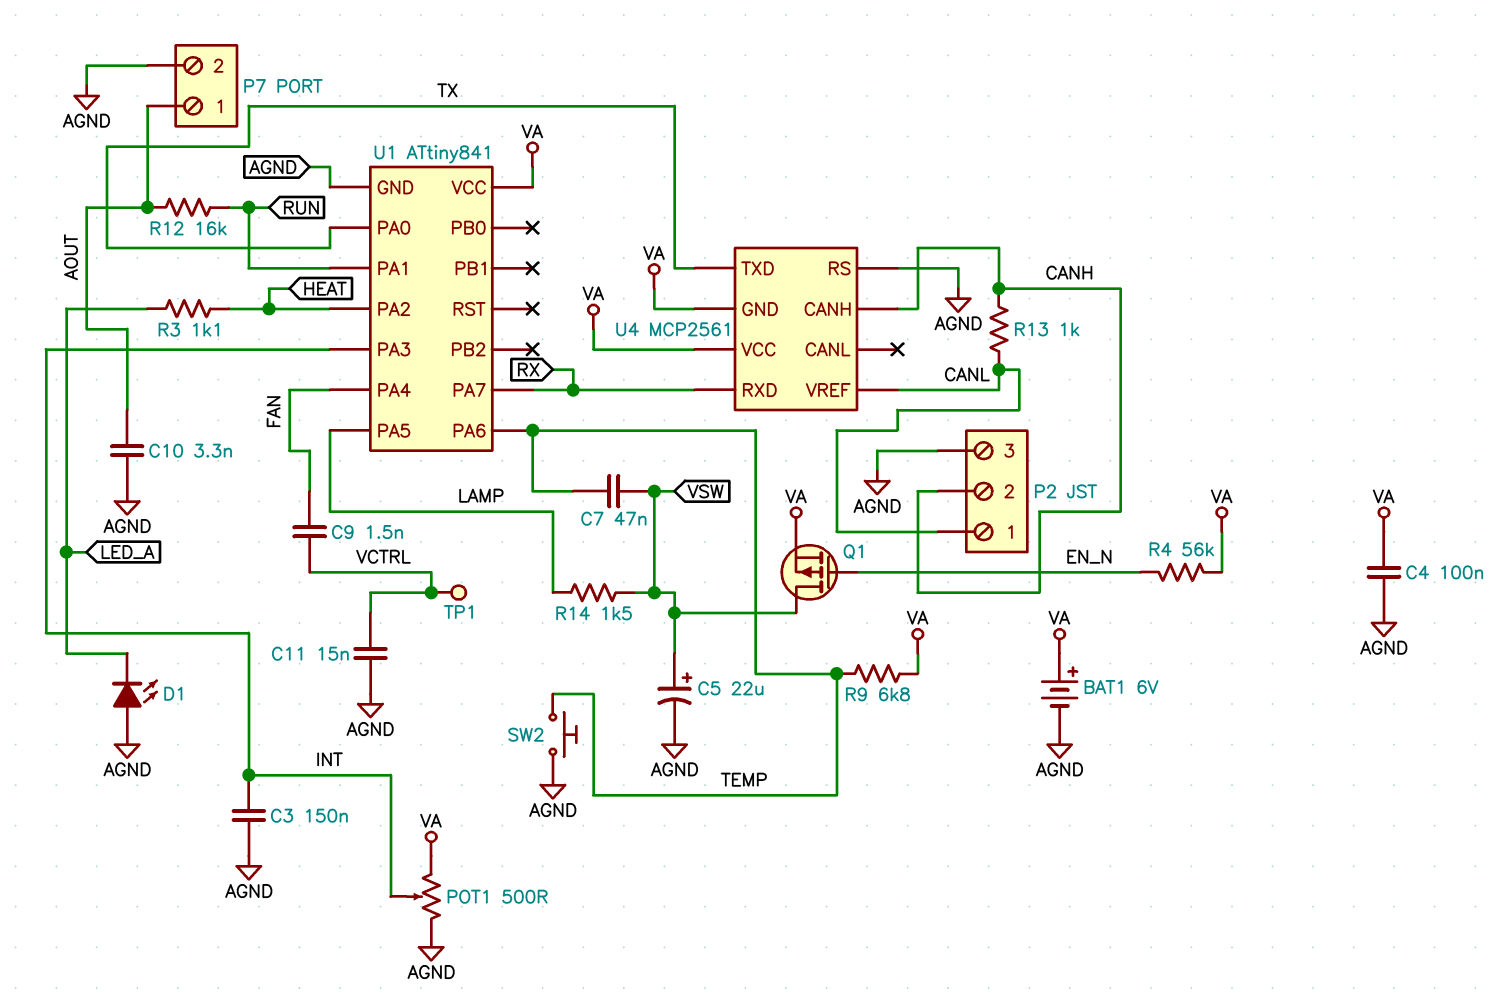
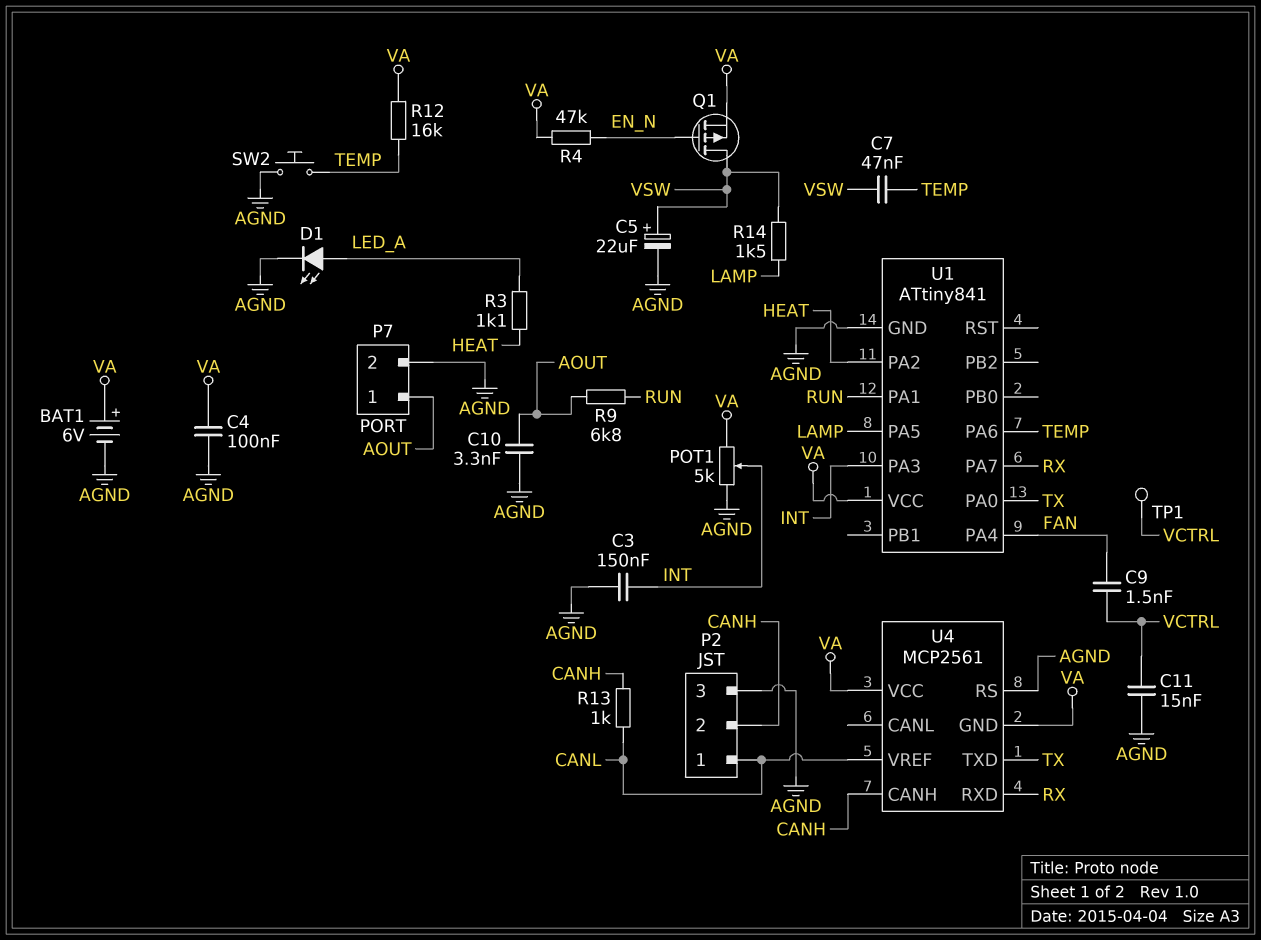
D1: LED (A AGND, K LED_A) -> LED (A LED_A, K AGND)
POT1: 500 (AGND, VA, wiper INT) -> 5k (AGND, VA, wiper INT)
R4: 56k (EN_N, VA) -> 47k (EN_N, VA)
R9: 6.8k (TEMP, VA) -> 6.8k (AOUT, RUN)
R12: 16k (AOUT, RUN) -> 16k (TEMP, VA)

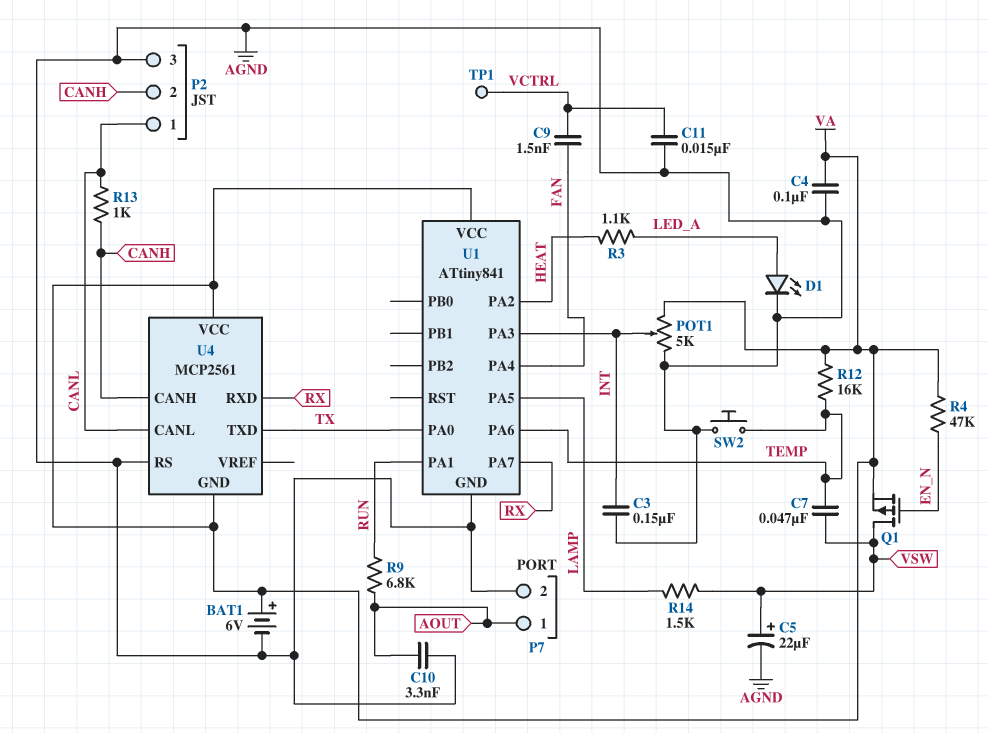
U4 pin CANL: none -> CANL
U4 pin VREF: CANL -> none

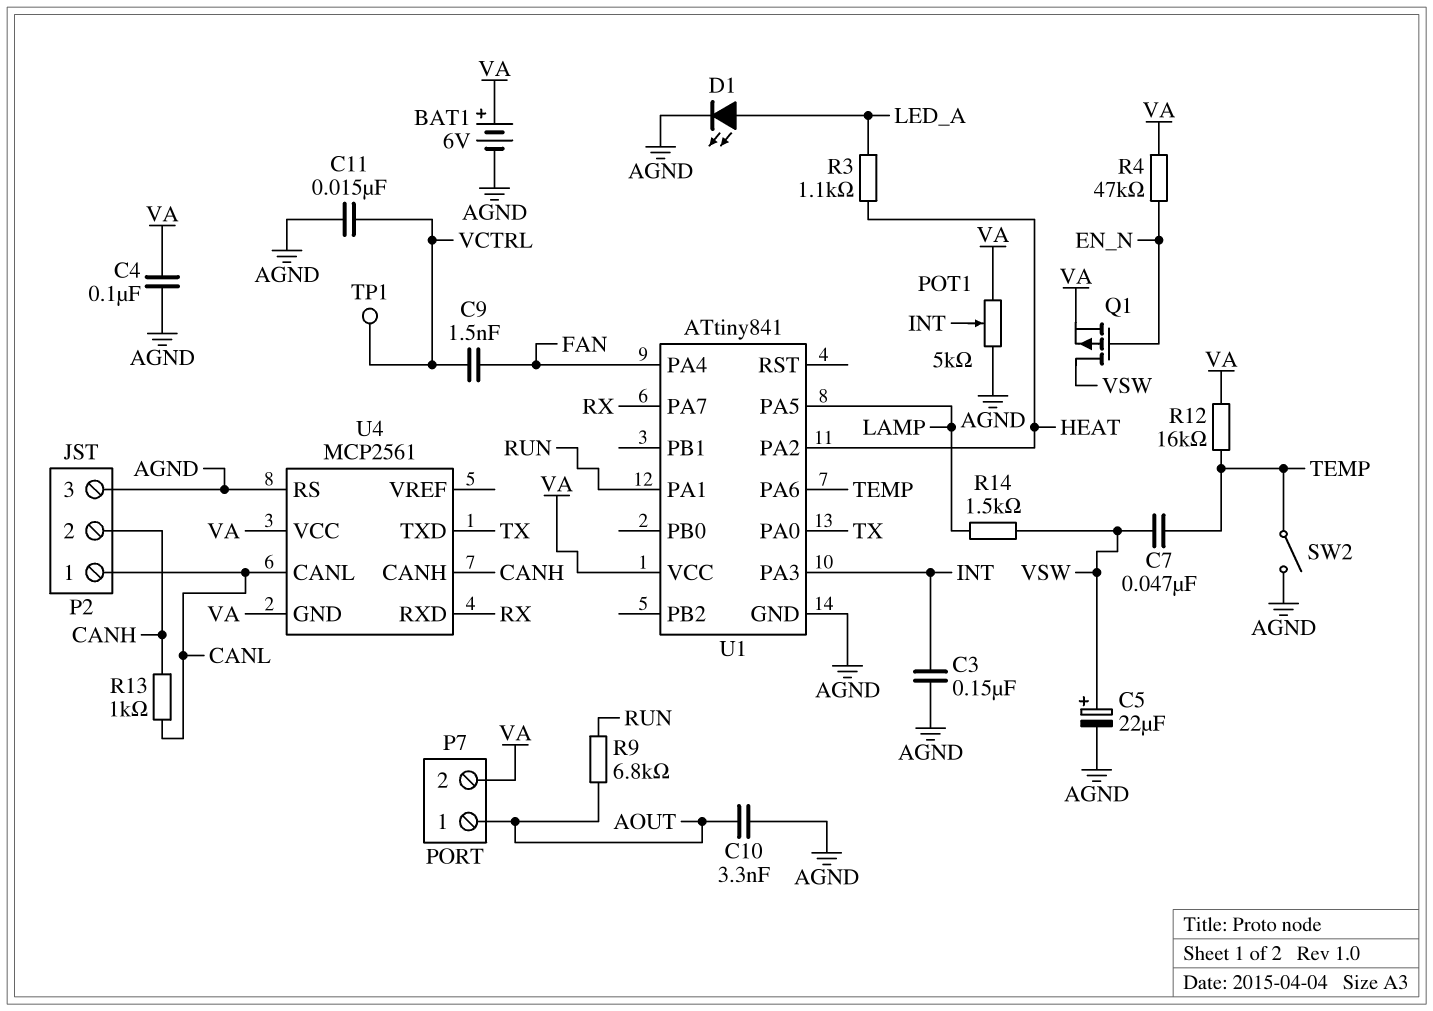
P7 pin 2: AGND -> VA
SW2: button (AGND, TEMP) -> switch (AGND, TEMP)

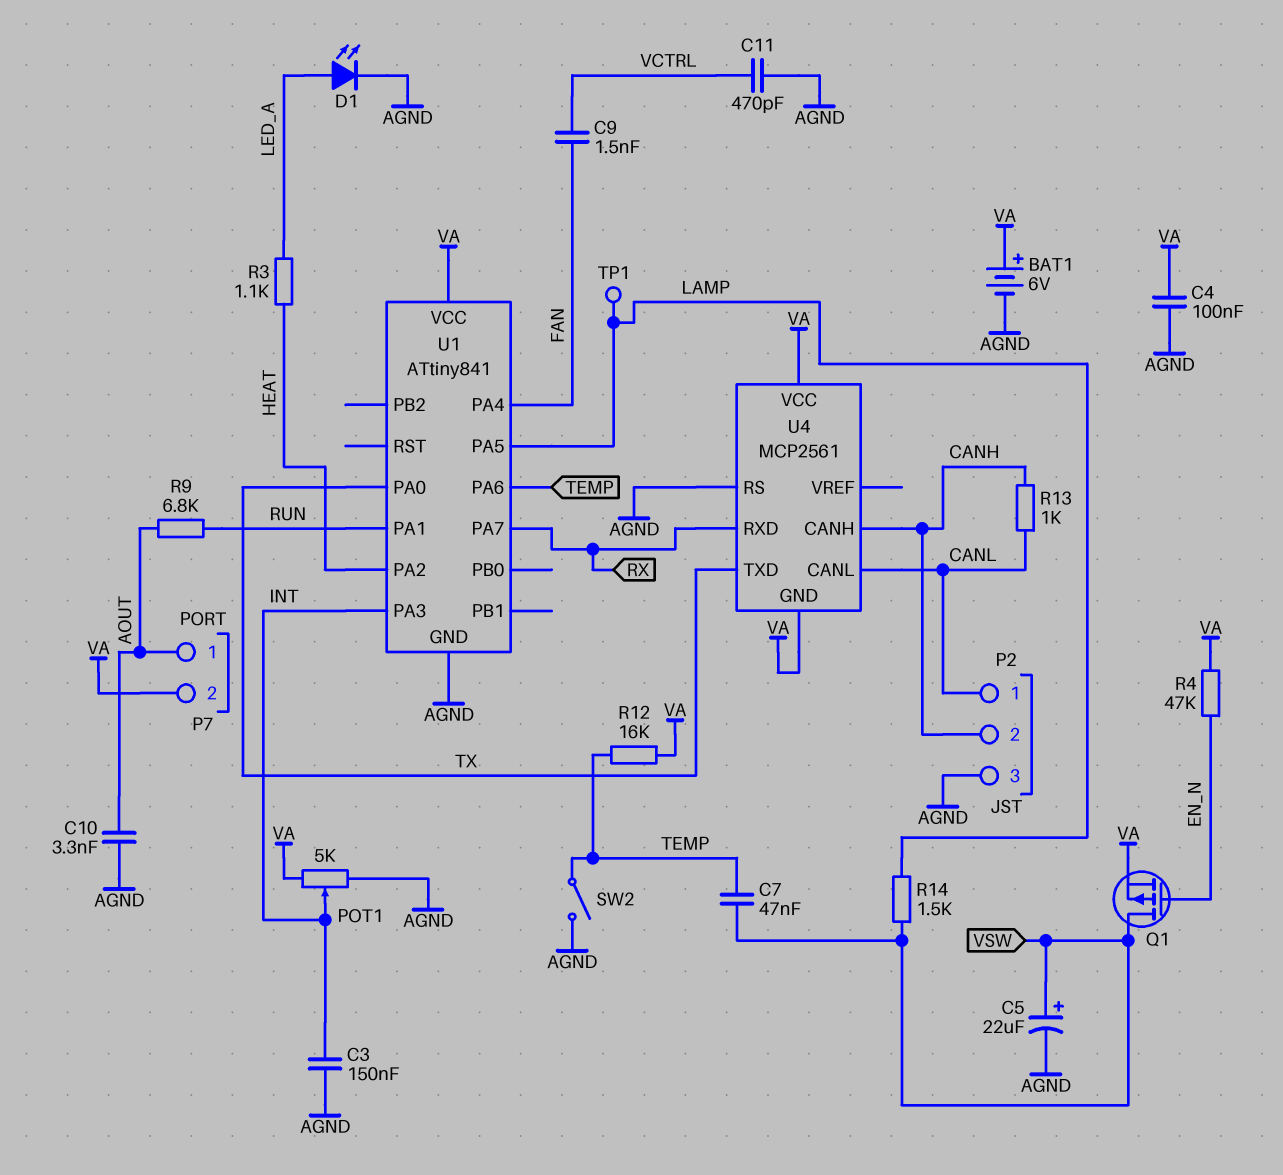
C11: 15nF (AGND, VCTRL) -> 470pF (AGND, VCTRL)
TP1: test point (VCTRL) -> test point (LAMP)

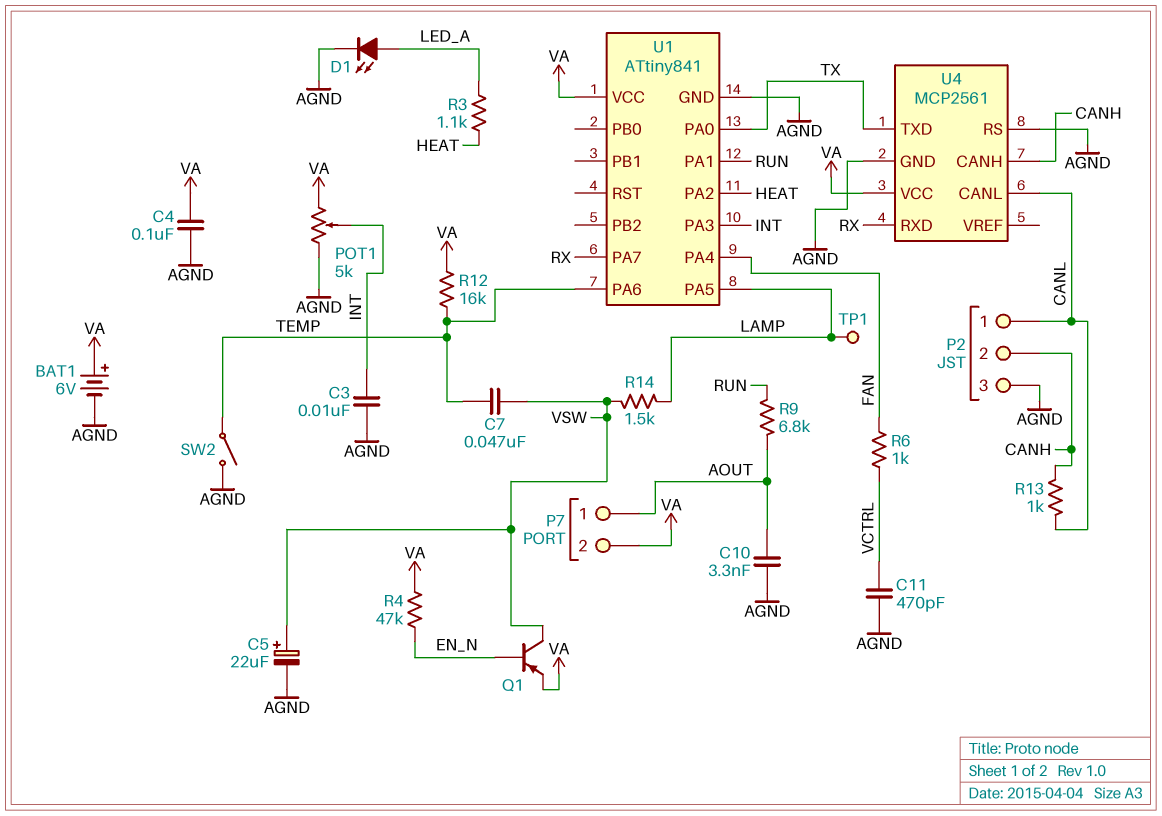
C3: 150nF (AGND, INT) -> 10nF (AGND, INT)
C9: 1.5nF (FAN, VCTRL) -> none
Q1: PMOS (G EN_N, D VSW, S VA) -> PNP (B EN_N, C VSW, E VA)
R6: none -> 1k (FAN, VCTRL)
U4 pin GND: VA -> AGND

